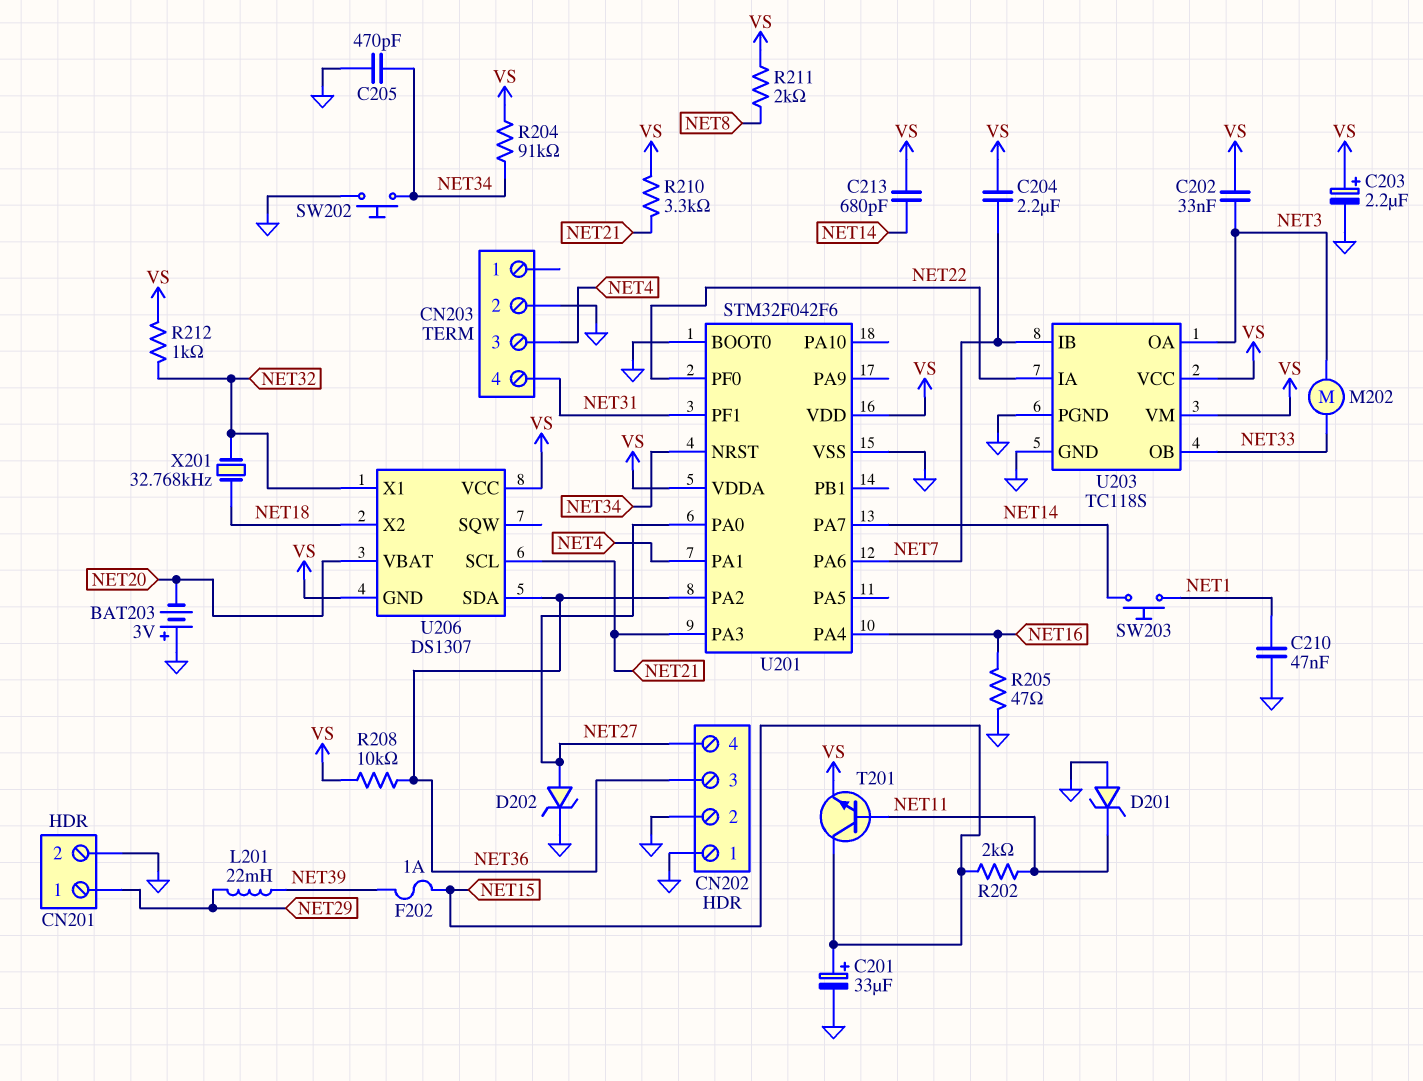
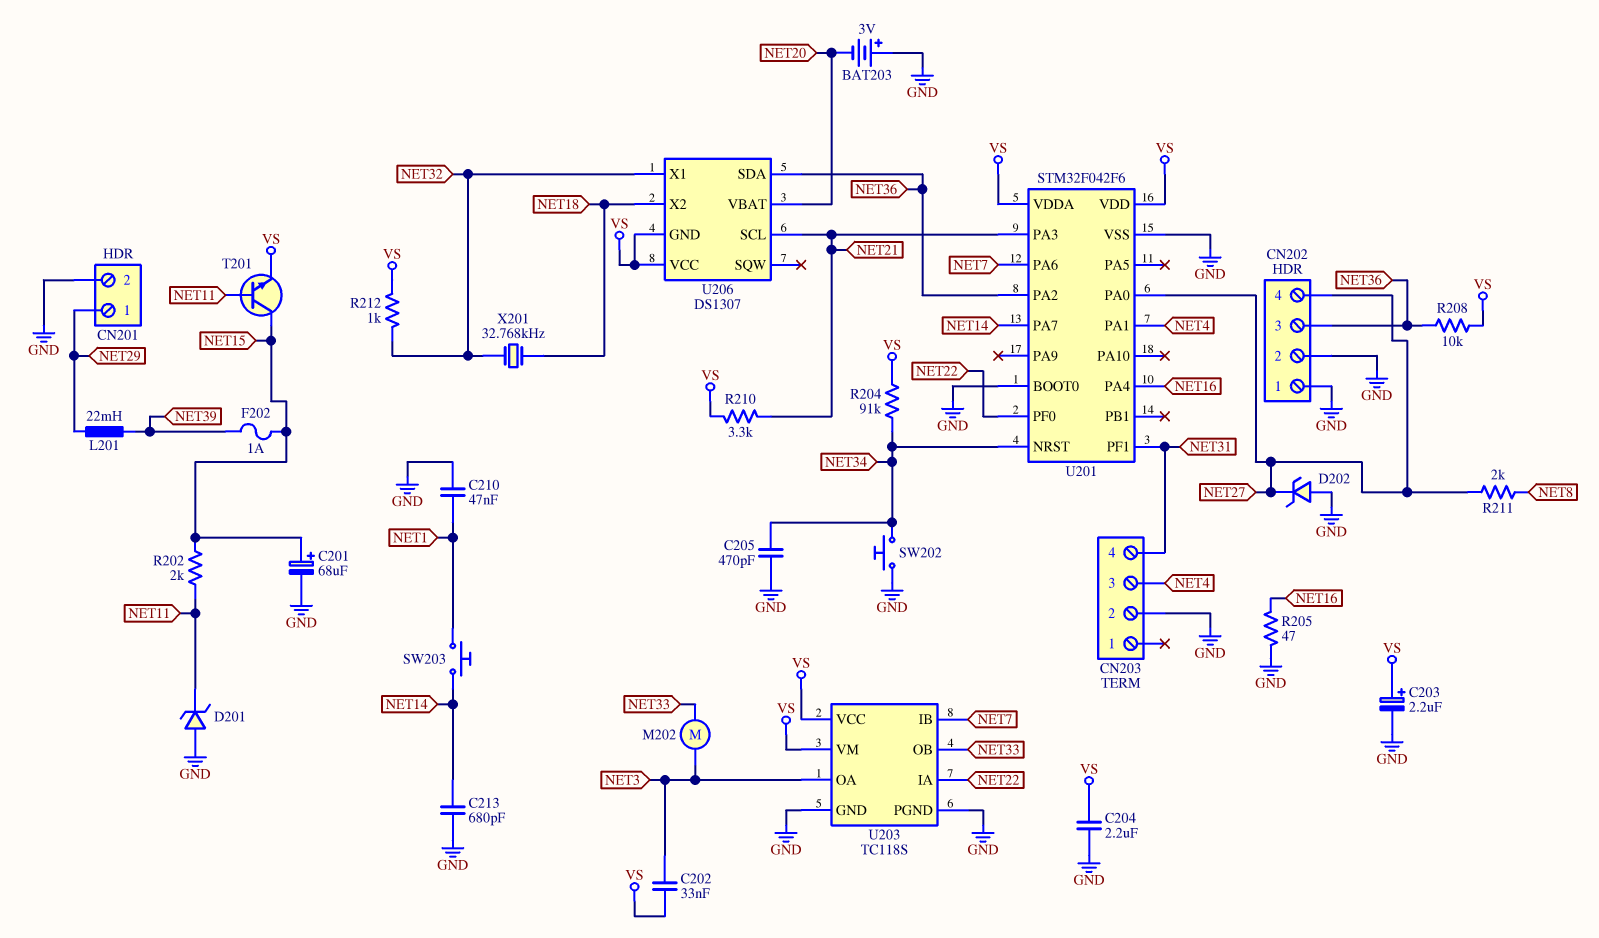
C201: 33uF (plus NET15, minus GND) -> 68uF (plus NET15, minus GND)
C204: 2.2uF (NET7, VS) -> 2.2uF (GND, VS)
C213: 680pF (NET14, VS) -> 680pF (GND, NET14)
D202: zener (A NET27, K GND) -> zener (A GND, K NET27)
R211: 2k (NET8, VS) -> 2k (NET8, NET27)

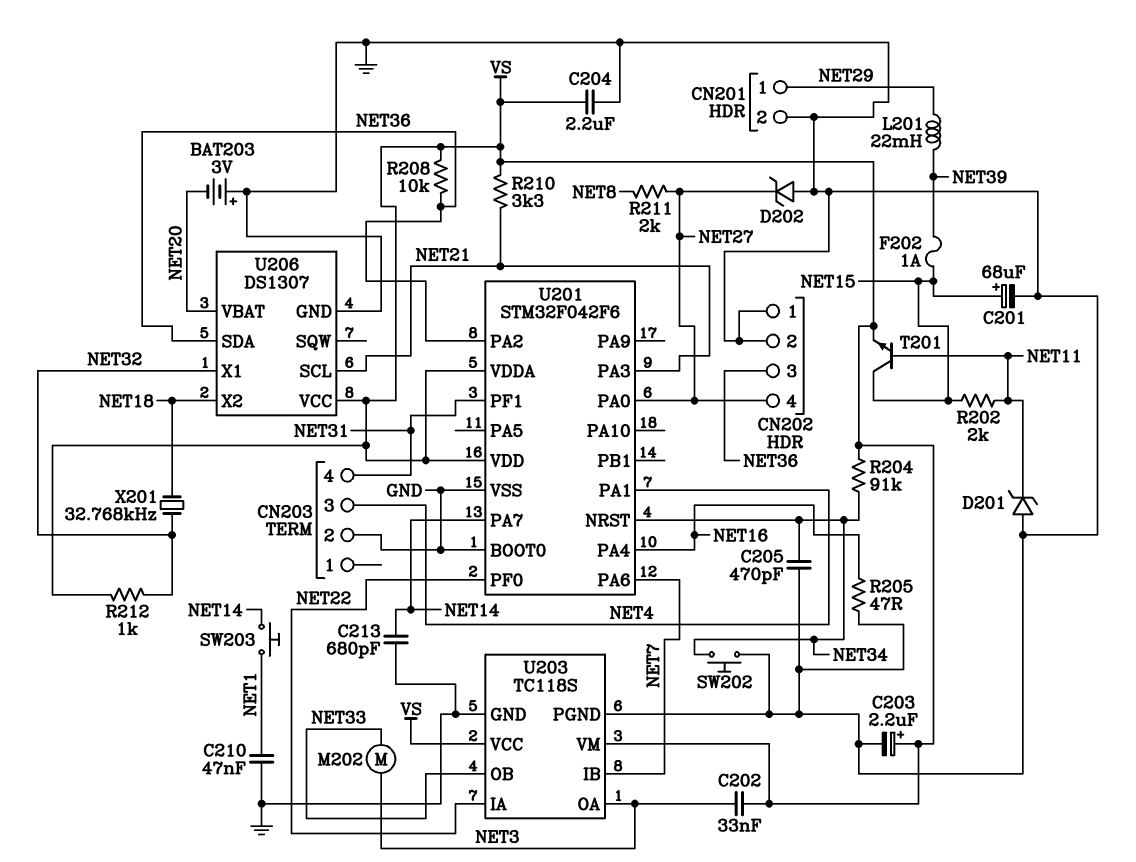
U206 pin GND: VS -> GND

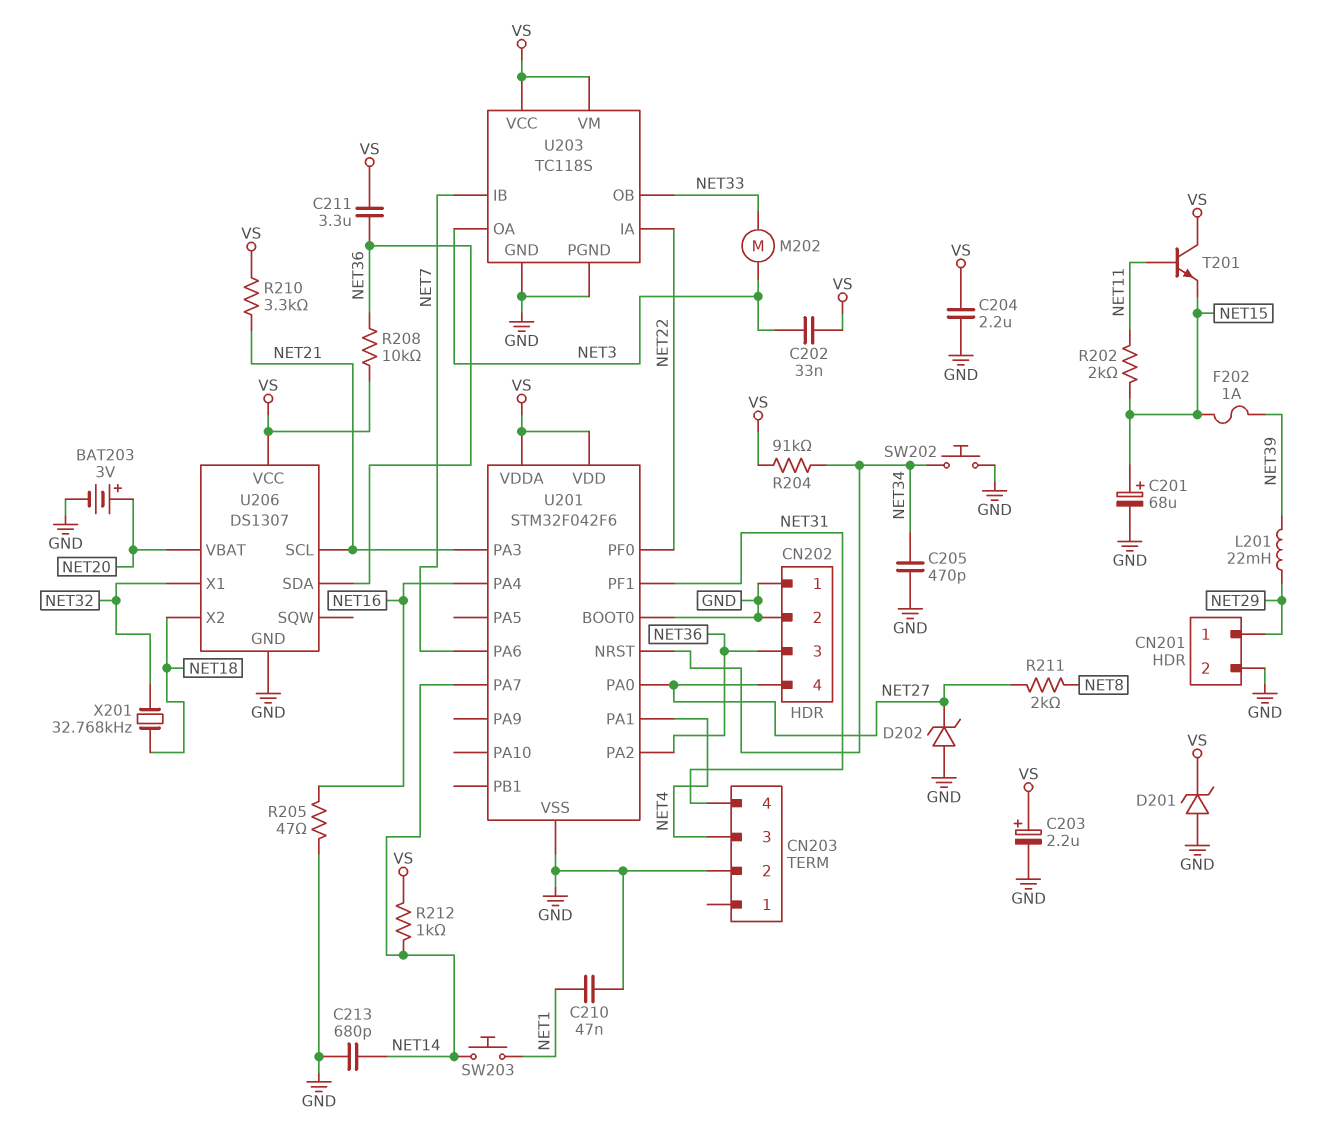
BAT203: 3V (plus GND, minus NET20) -> 3V (plus NET20, minus GND)
C211: none -> 3.3uF (NET36, VS)
D201: zener (A GND, K NET11) -> zener (A GND, K VS)
R212: 1k (NET32, VS) -> 1k (NET14, VS)
T201: NPN (B NET11, C NET15, E VS) -> NPN (B NET11, C VS, E NET15)

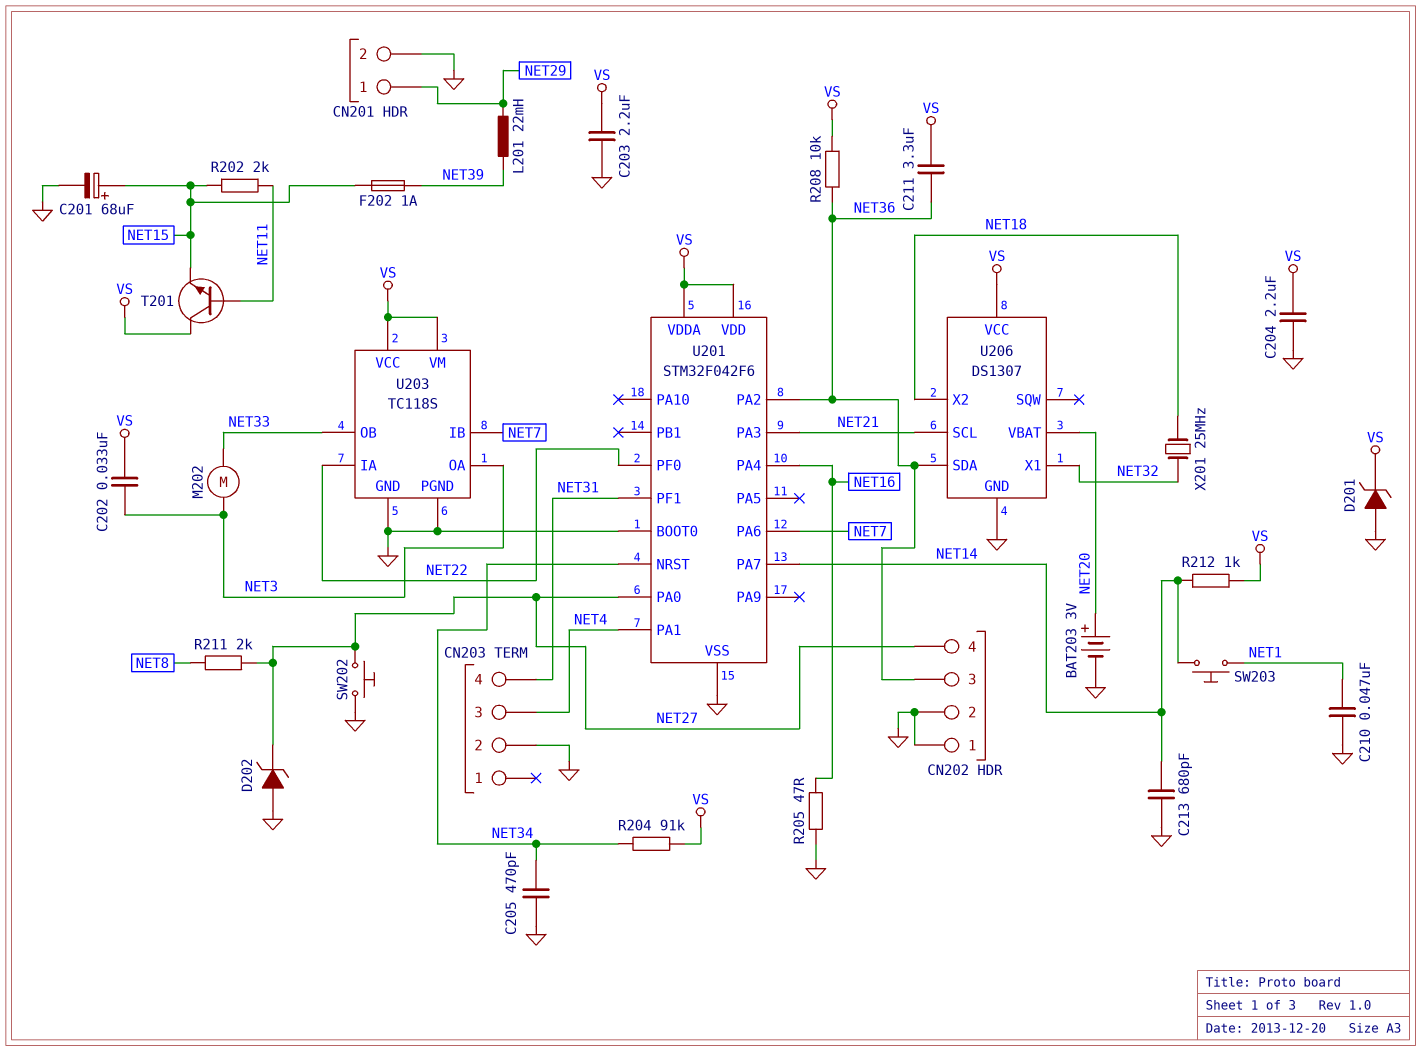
C203: 2.2uF (plus VS, minus GND) -> 2.2uF (GND, VS)
R210: 3.3k (NET21, VS) -> none
SW202: button (GND, NET34) -> button (GND, NET27)
X201: 32.768kHz (NET18, NET32) -> 25MHz (NET18, NET32)

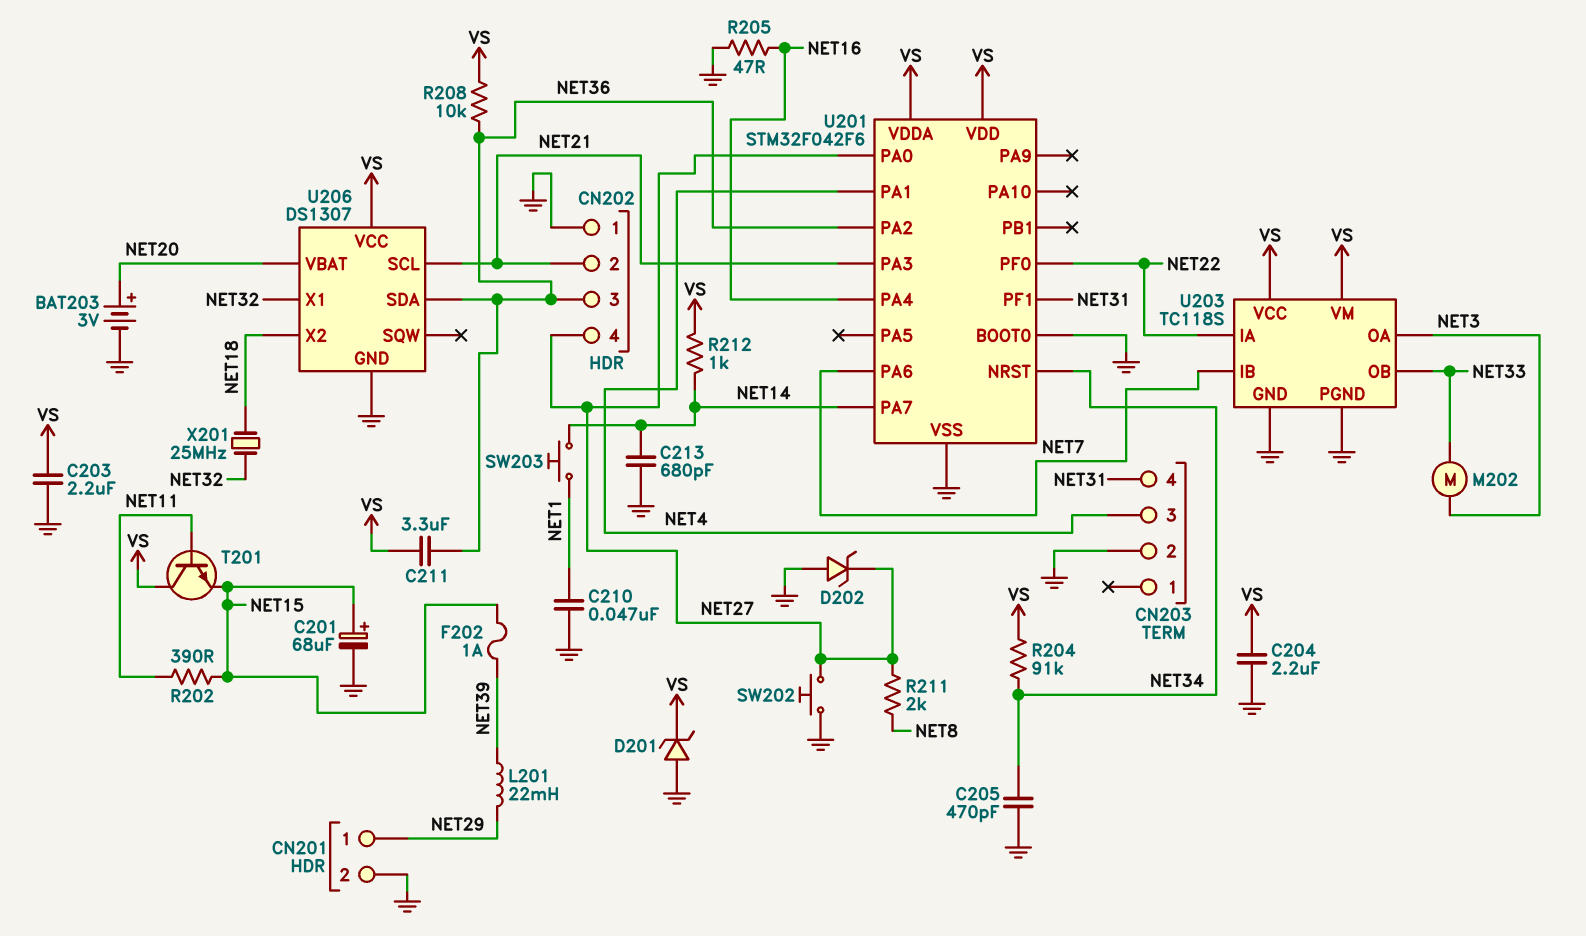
C202: 33nF (NET3, VS) -> none
CN202 pin 2: GND -> NET21
R202: 2k (NET11, NET15) -> 390 (NET11, NET15)

